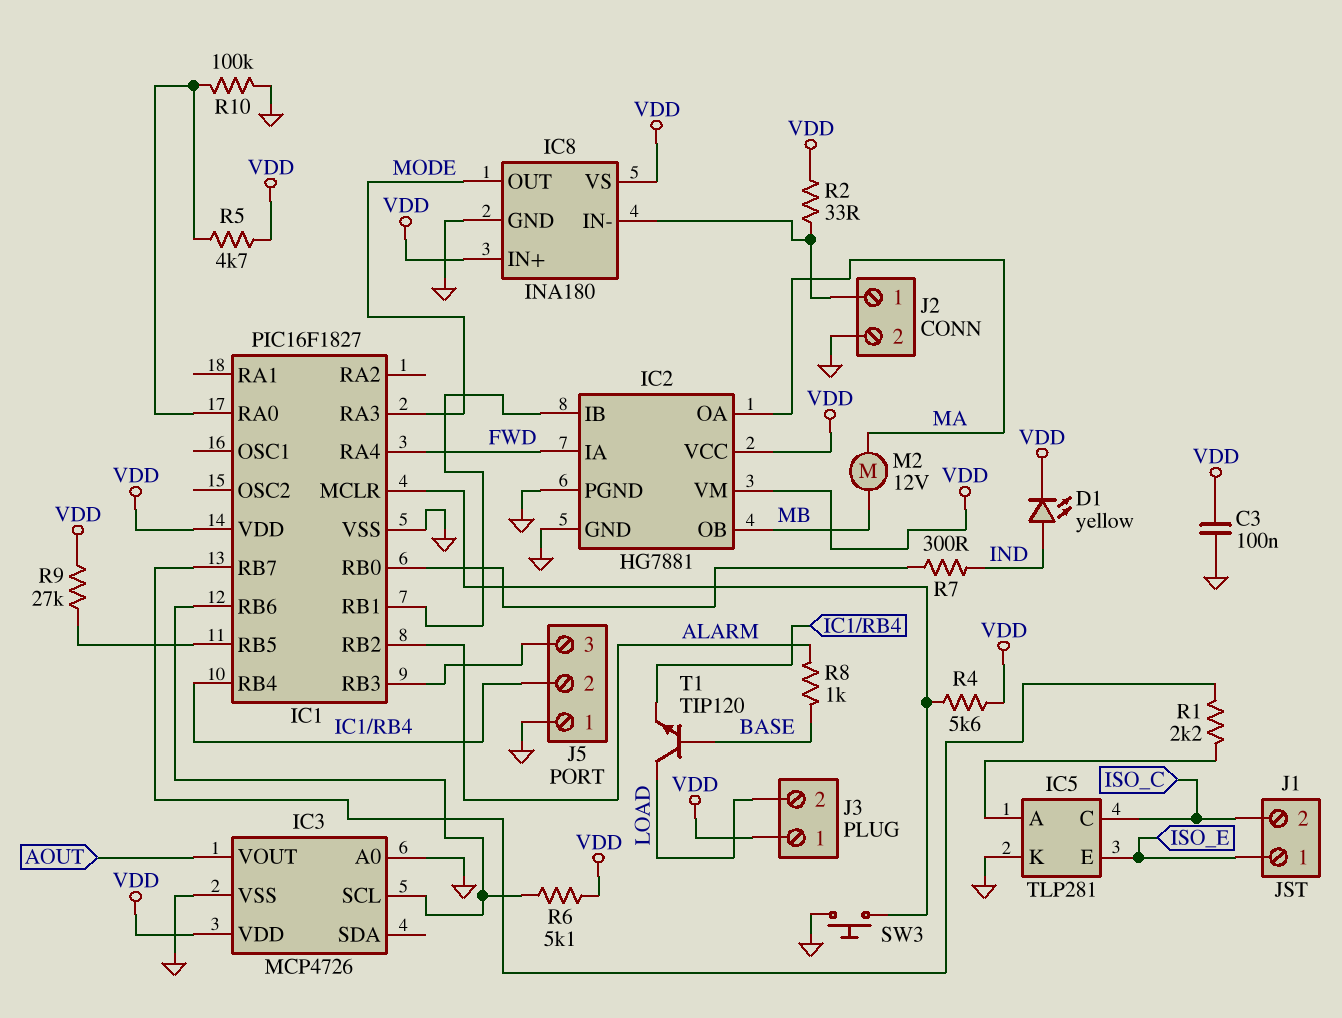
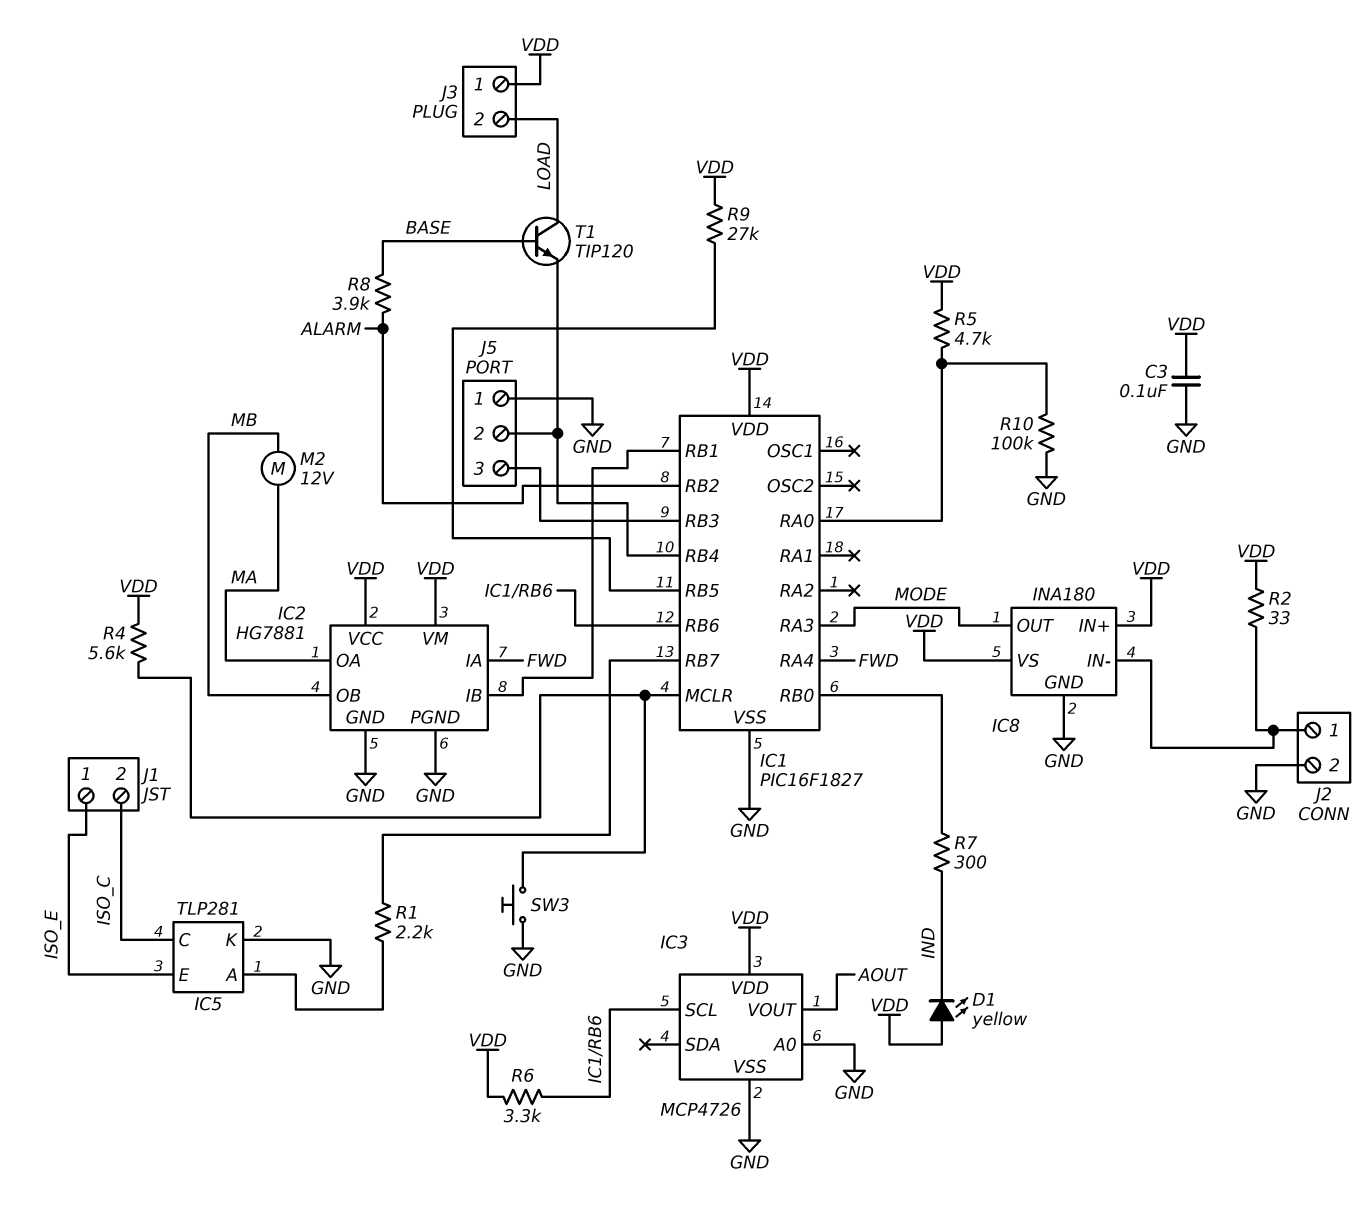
D1: LED yellow (A IND, K VDD) -> LED yellow (A VDD, K IND)
R6: 5.1k (IC1/RB6, VDD) -> 3.3k (IC1/RB6, VDD)
R8: 1k (ALARM, BASE) -> 3.9k (ALARM, BASE)

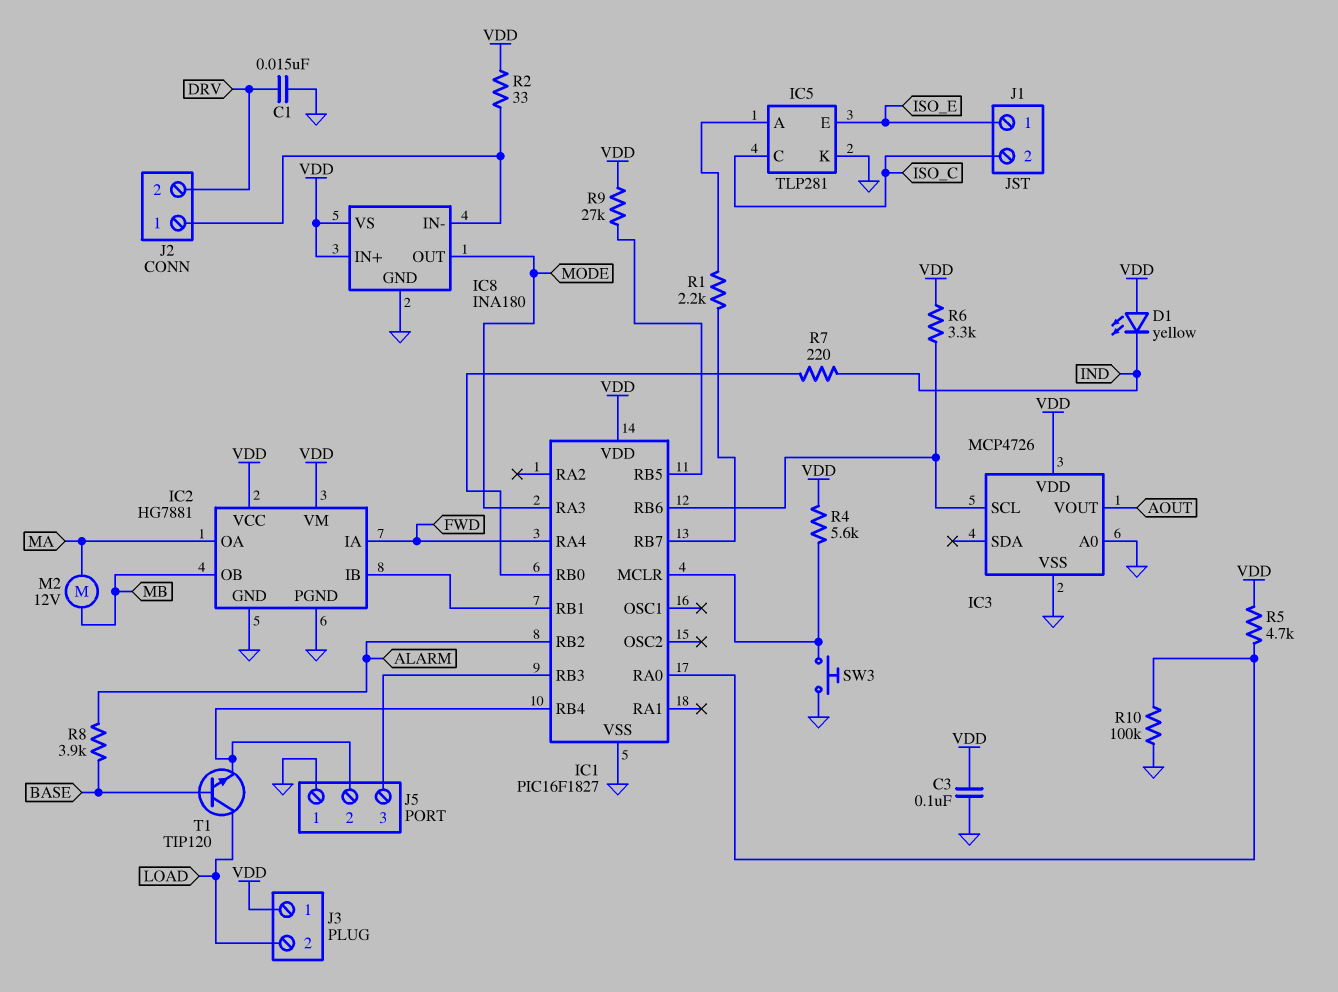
C1: none -> 15nF (DRV, GND)
J2 pin 2: GND -> DRV
R7: 300 (IC1/RB0, IND) -> 220 (IC1/RB0, IND)

